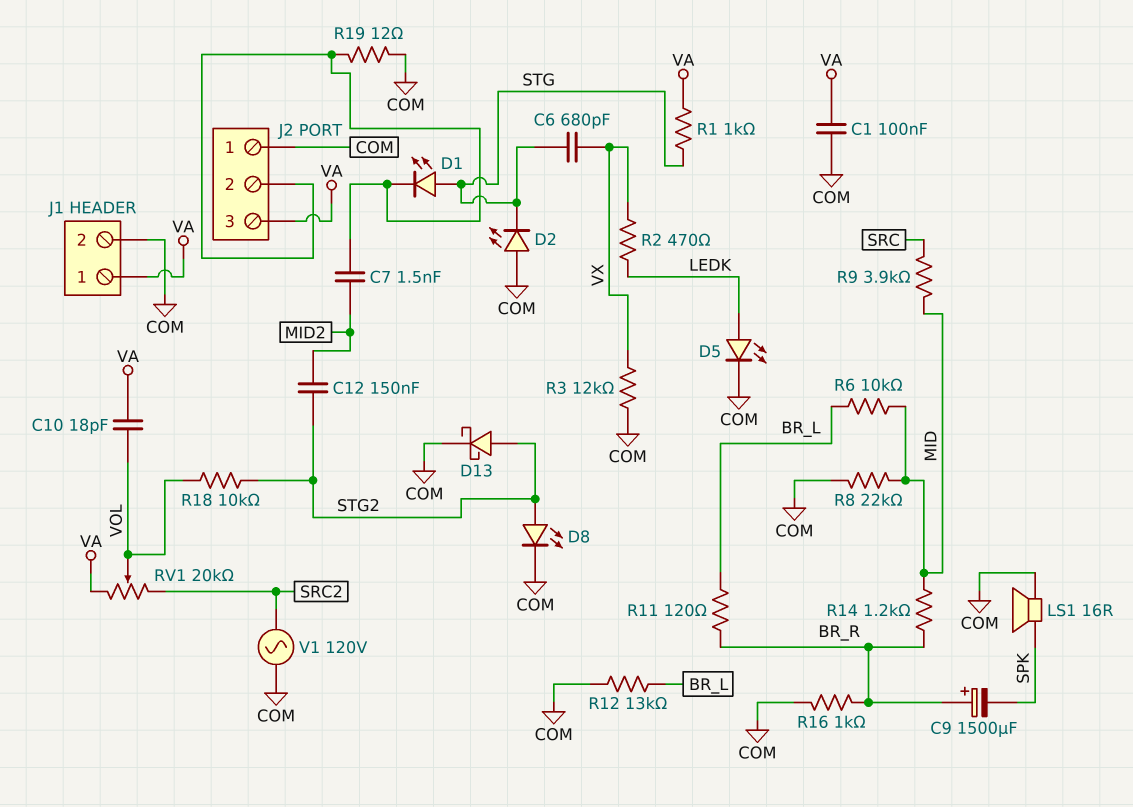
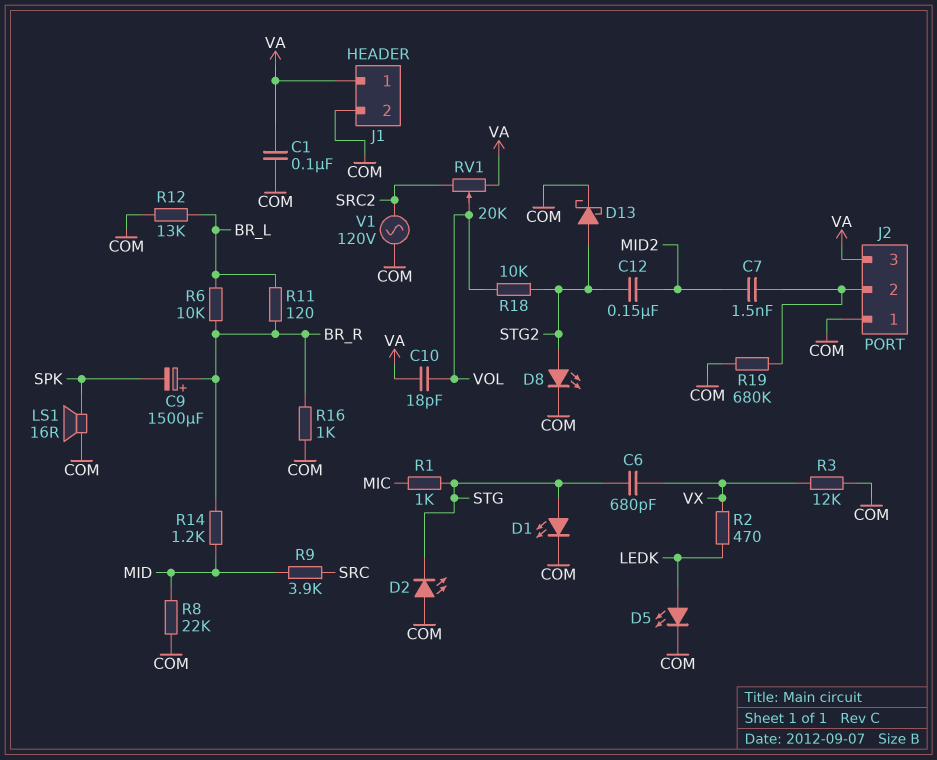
D1: LED (A STG, K J2/2) -> LED (A STG, K COM)
R1: 1k (STG, VA) -> 1k (MIC, STG)
R6: 10k (BR_L, MID) -> 10k (BR_L, BR_R)
R19: 12 (COM, J2/2) -> 680k (COM, J2/2)

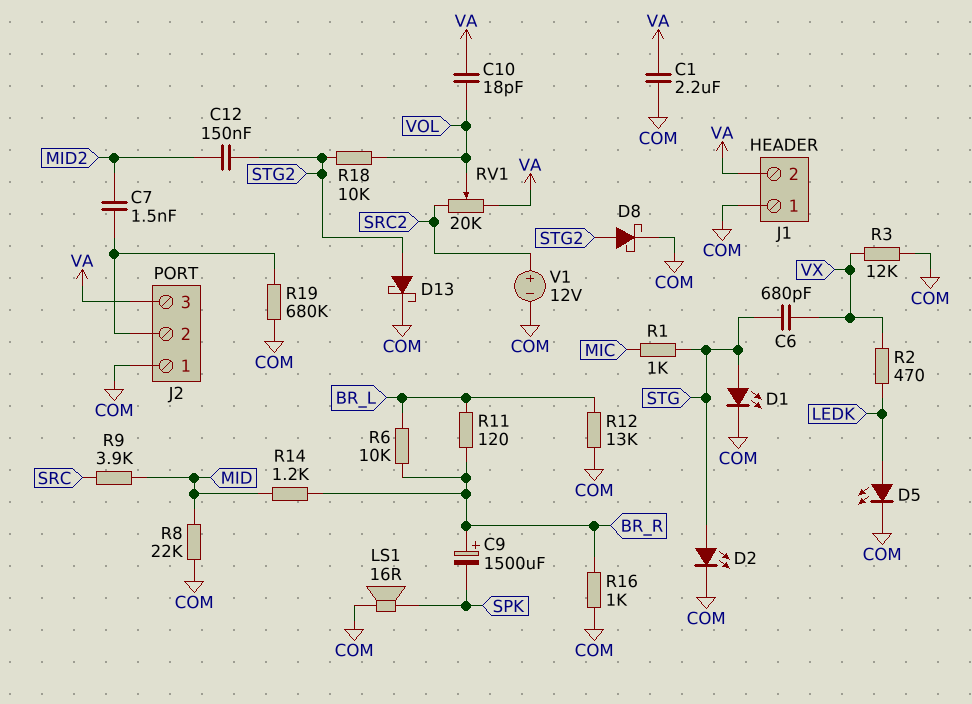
C1: 100nF (COM, VA) -> 2.2uF (COM, VA)
D2: LED (A COM, K STG) -> LED (A STG, K COM)
D8: LED (A STG2, K COM) -> schottky (A STG2, K COM)
J1 pin 1: VA -> COM
J1 pin 2: COM -> VA
V1: AC 120V (COM, SRC2) -> 12V (plus SRC2, minus COM)

